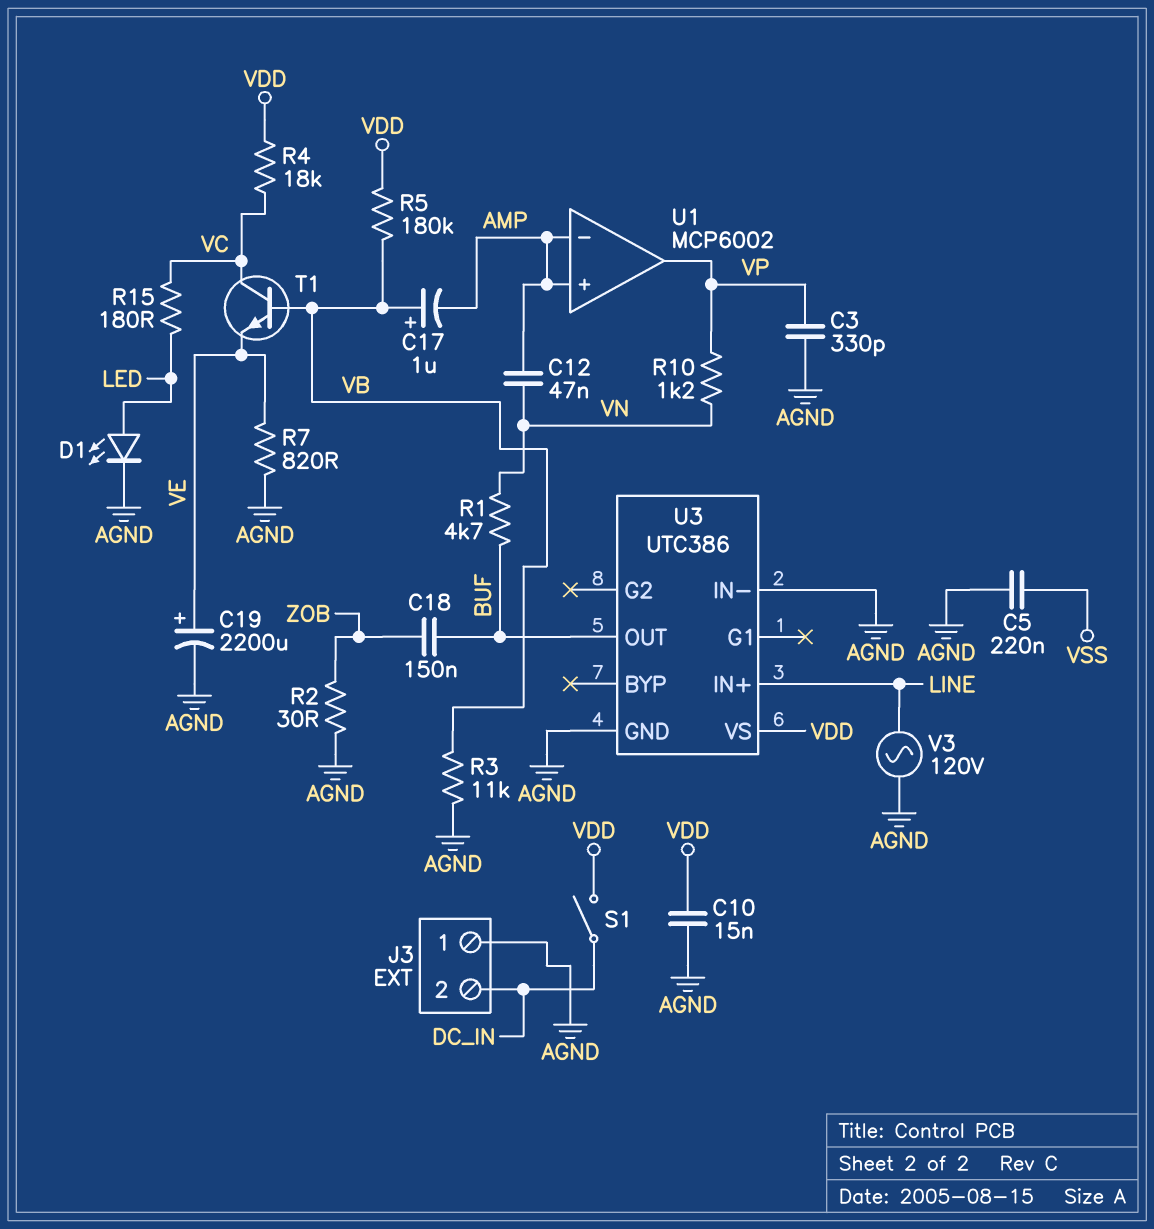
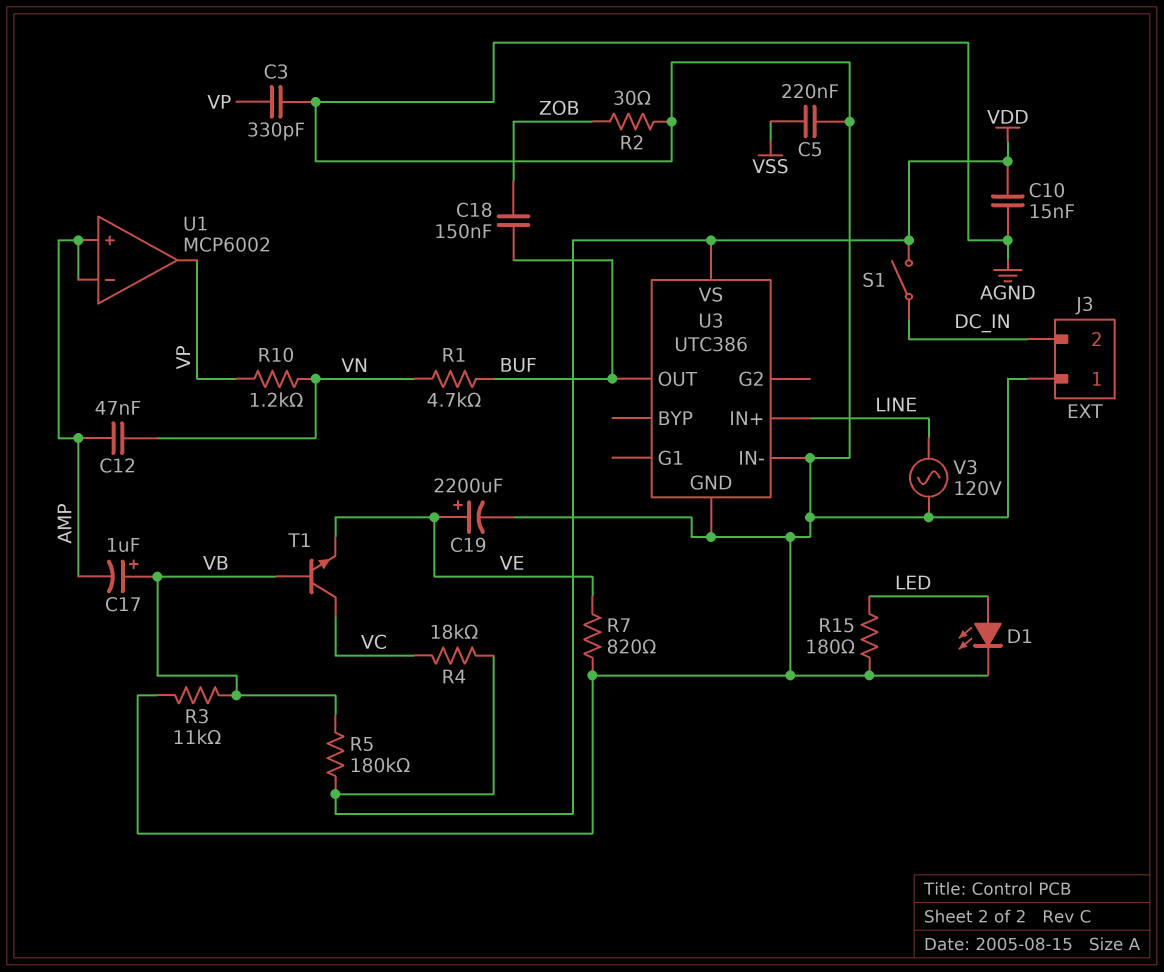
R15: 180 (LED, VC) -> 180 (AGND, LED)

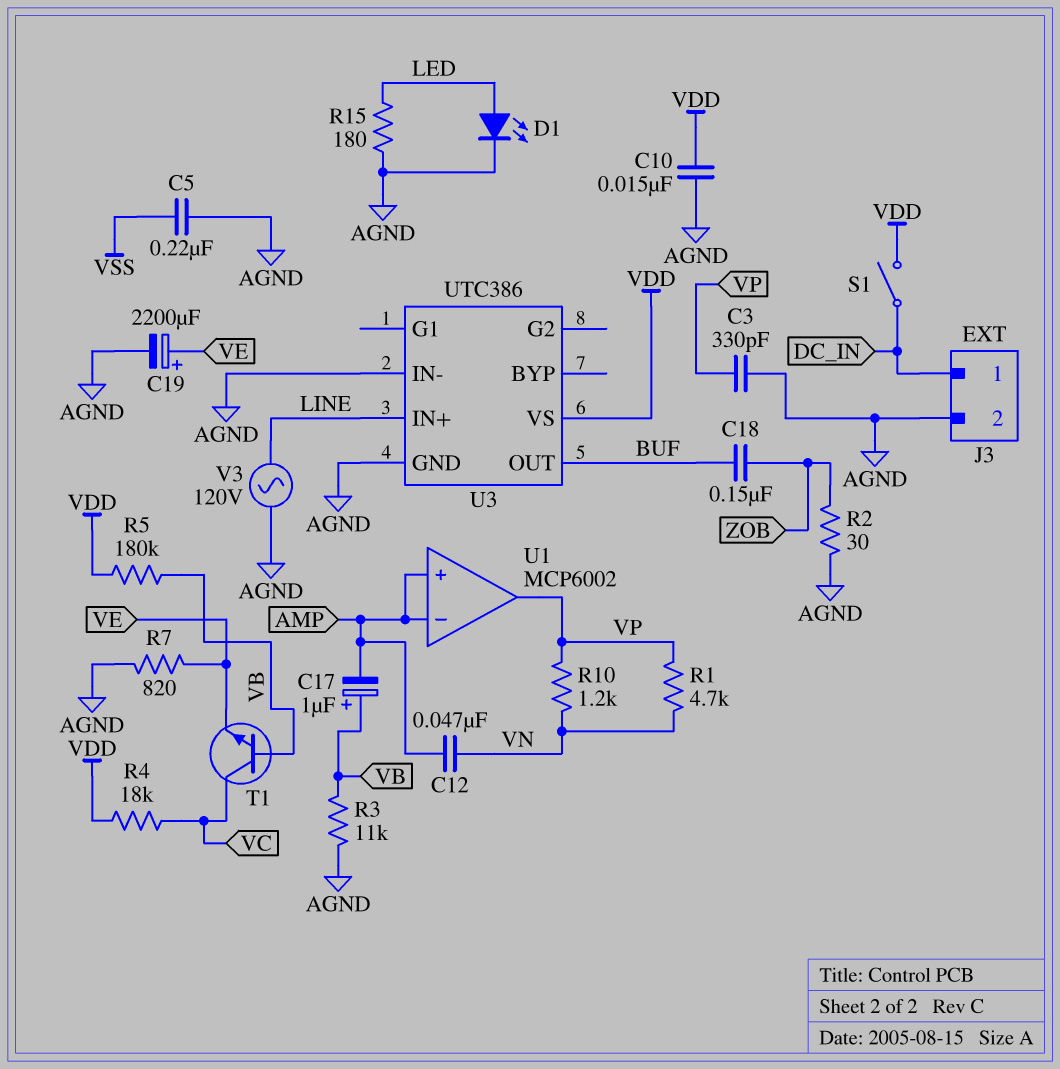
J3 pin 1: AGND -> DC_IN
J3 pin 2: DC_IN -> AGND
R1: 4.7k (BUF, VN) -> 4.7k (VN, VP)

